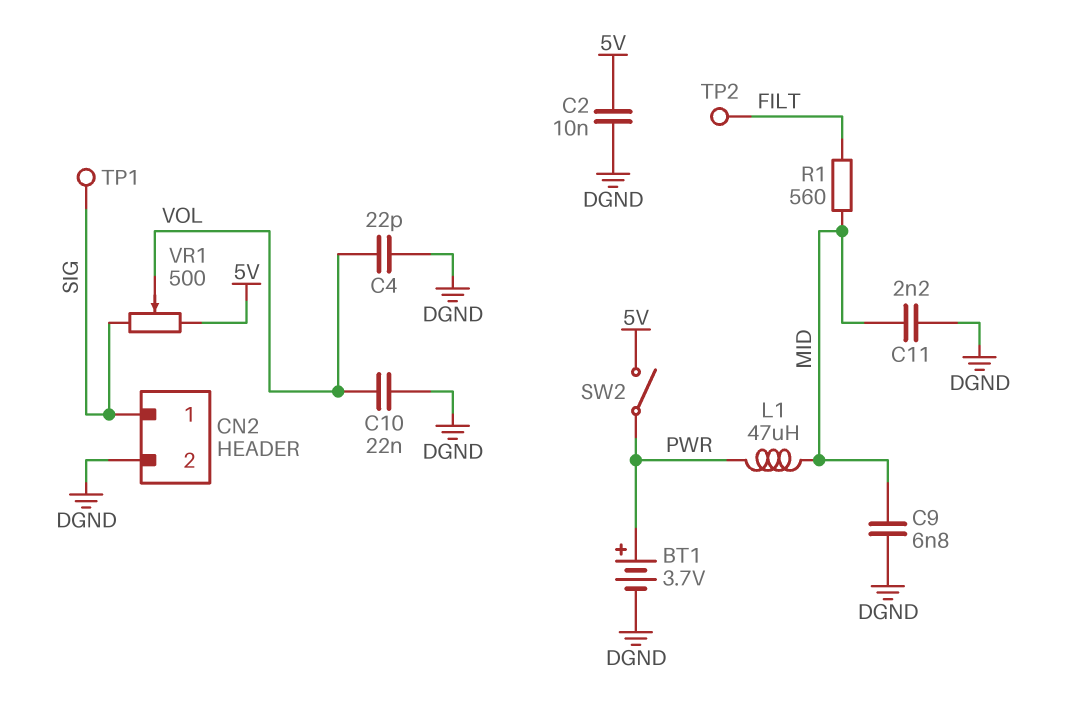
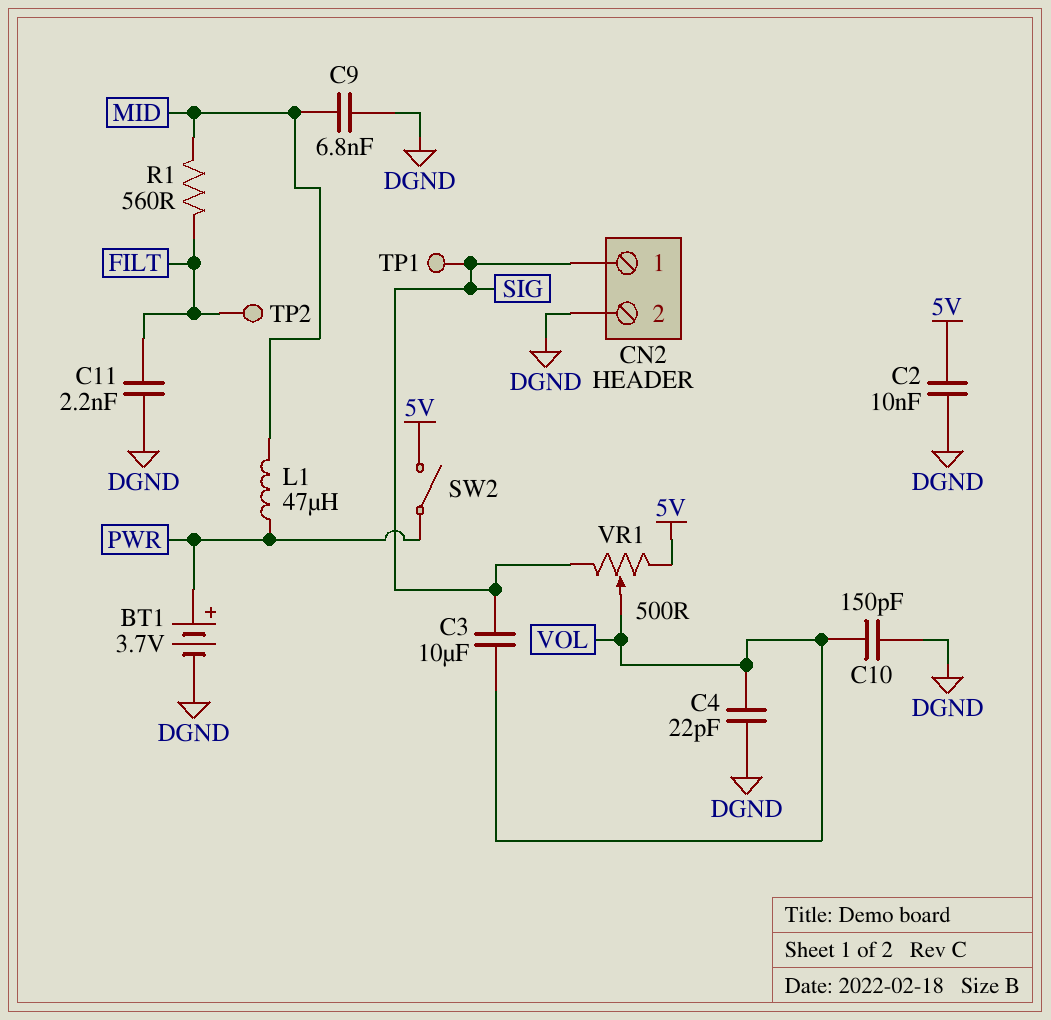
C3: none -> 10uF (SIG, VOL)
C10: 22nF (DGND, VOL) -> 150pF (DGND, VOL)
C11: 2.2nF (DGND, MID) -> 2.2nF (DGND, FILT)

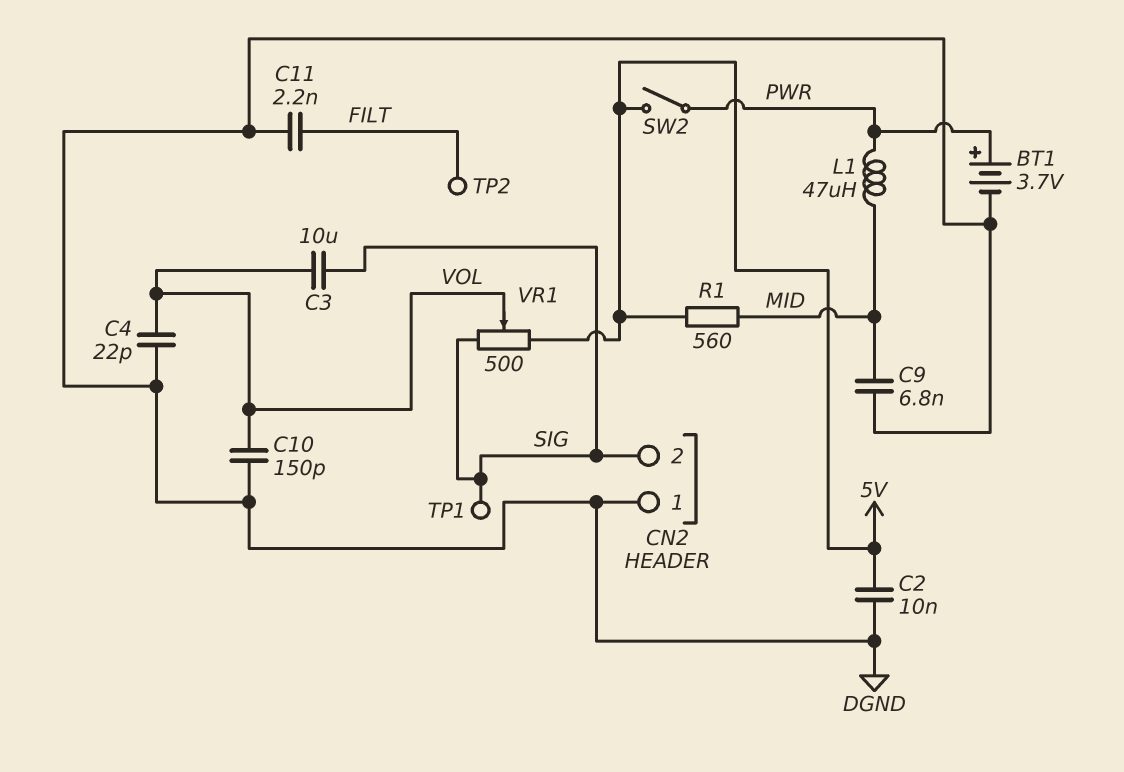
CN2 pin 1: SIG -> DGND
CN2 pin 2: DGND -> SIG
R1: 560 (FILT, MID) -> 560 (5V, MID)

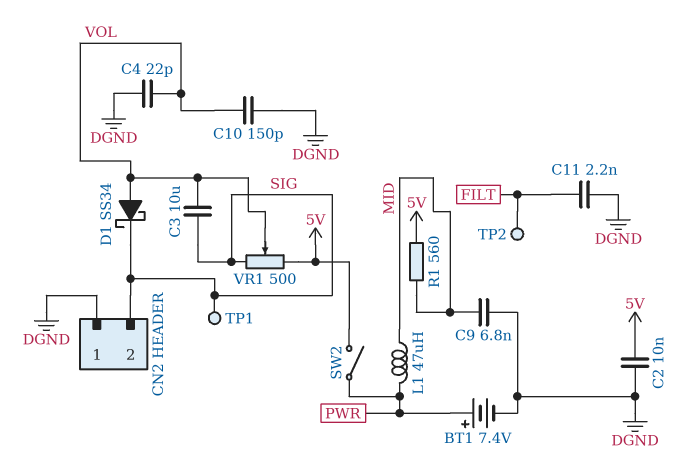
BT1: 3.7V (plus PWR, minus DGND) -> 7.4V (plus PWR, minus DGND)
D1: none -> schottky SS34 (A VOL, K SIG)

